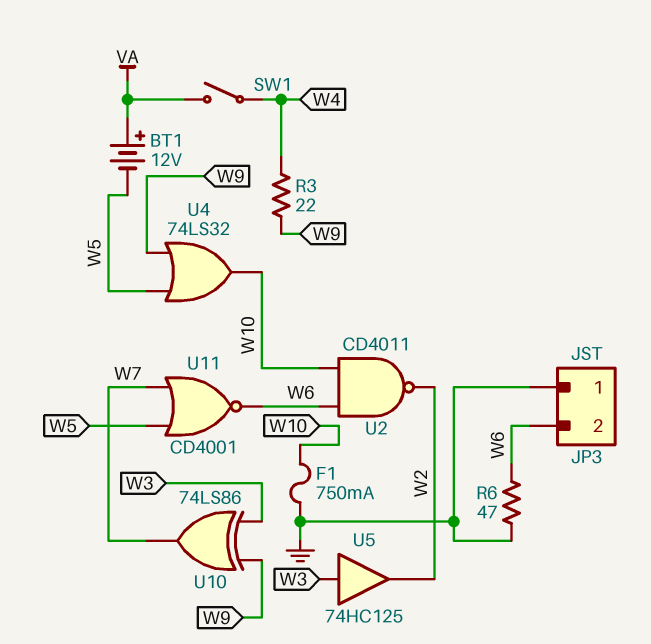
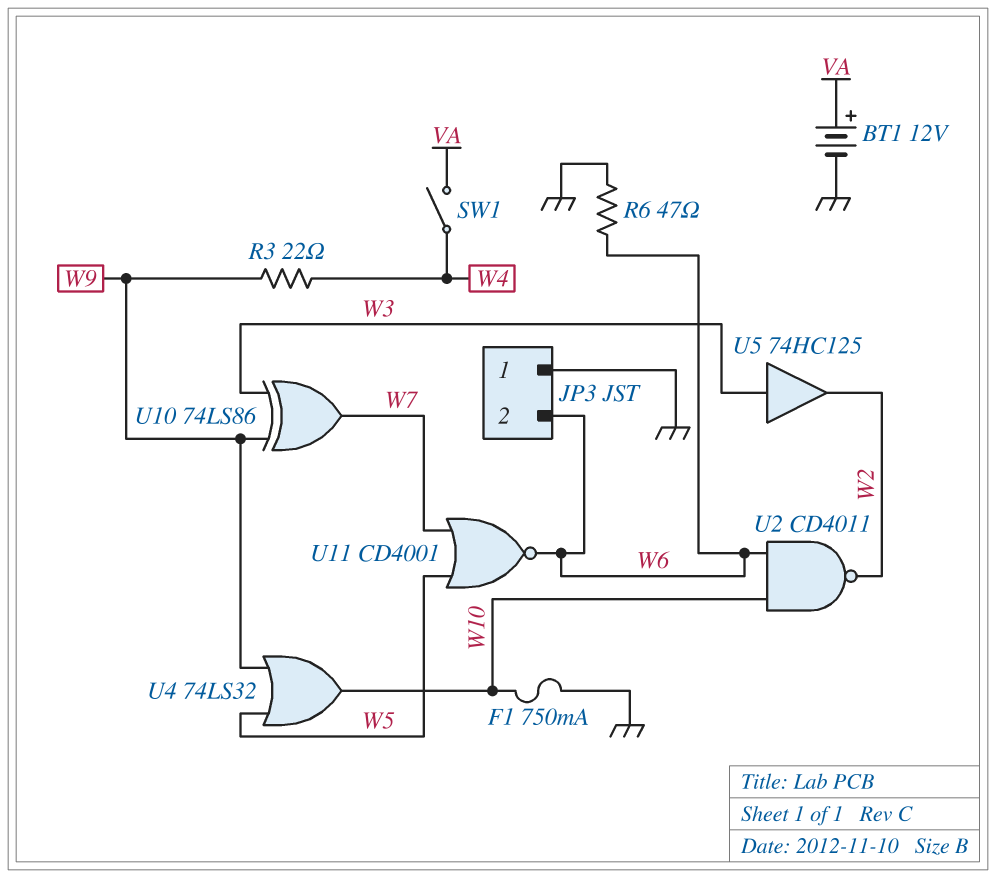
BT1: 12V (plus VA, minus W5) -> 12V (plus VA, minus GND)

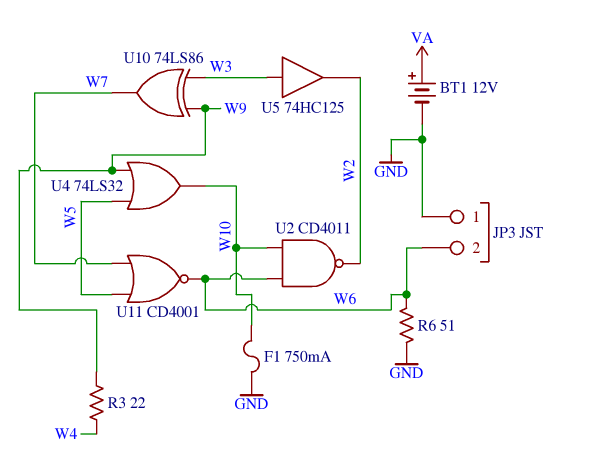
R6: 47 (GND, W6) -> 51 (GND, W6)
SW1: switch (VA, W4) -> none

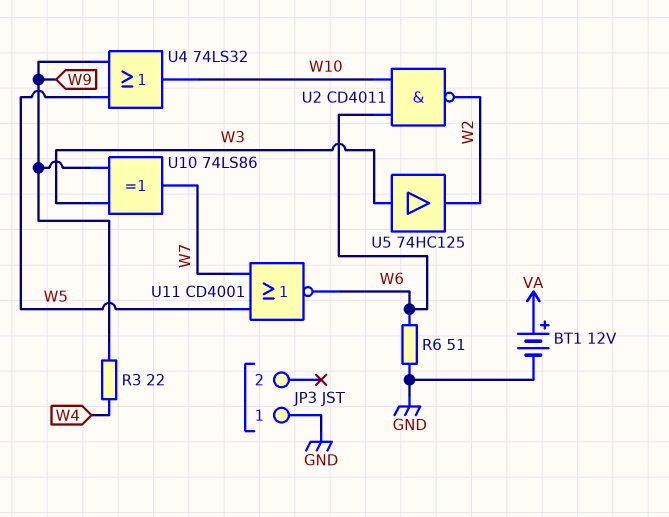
F1: 750mA (GND, W10) -> none
JP3 pin 2: W6 -> none

